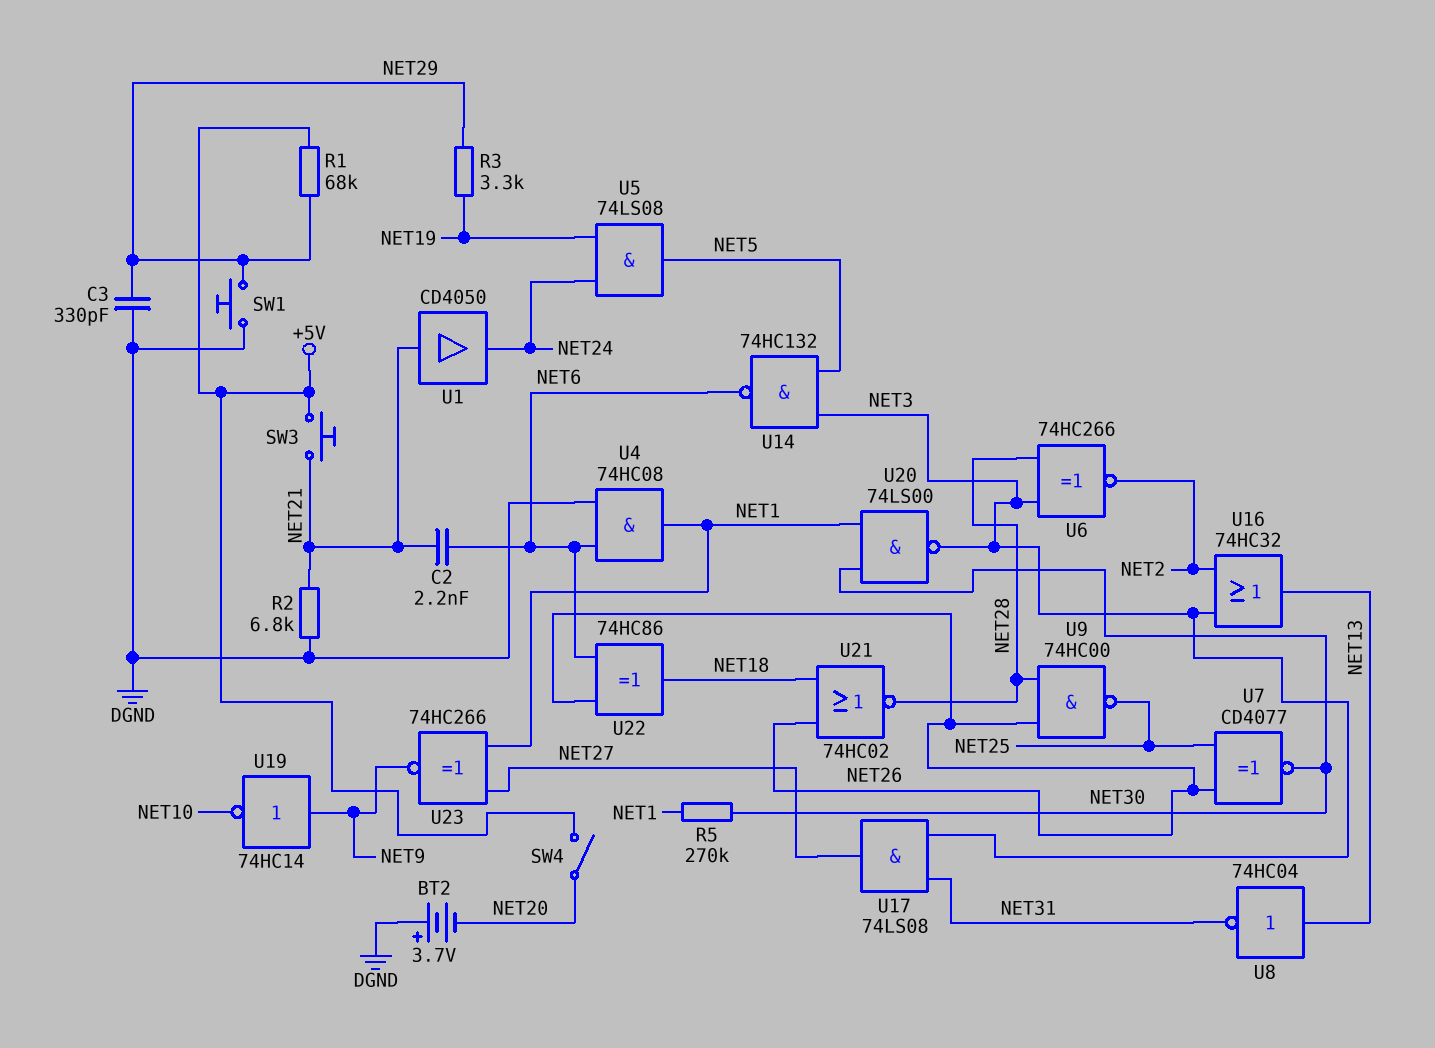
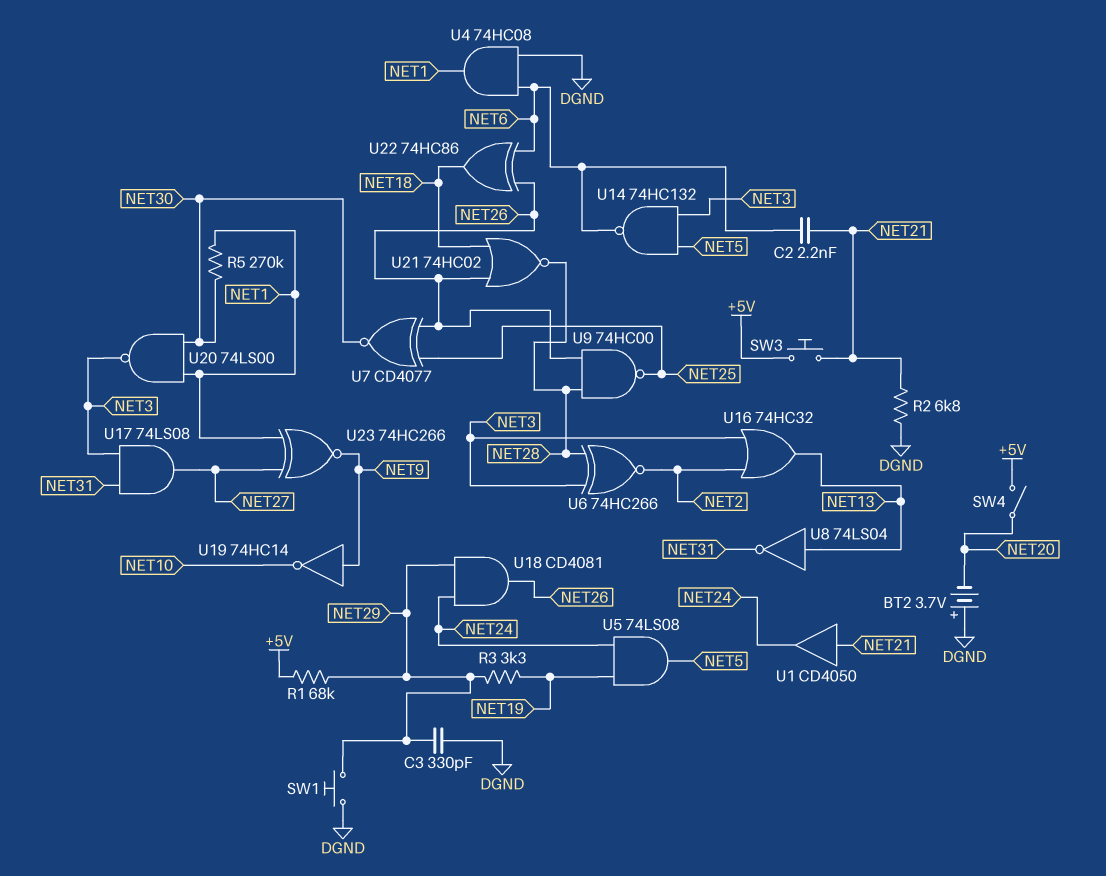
U8: NOT 74HC04 (in NET13, out NET31) -> NOT 74LS04 (in NET13, out NET31)
U18: none -> AND CD4081 (in NET24, in NET29, out NET26)

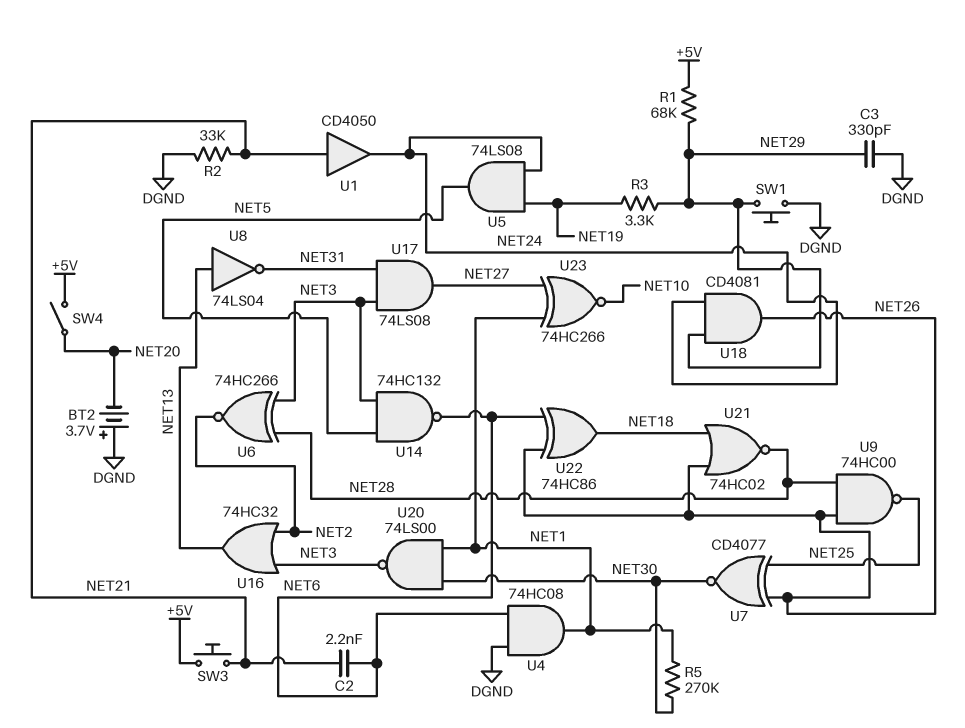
R2: 6.8k (DGND, NET21) -> 33k (DGND, NET21)
U19: NOT 74HC14 (in NET9, out NET10) -> none
U23: XNOR 74HC266 (in NET1, in NET27, out NET9) -> XNOR 74HC266 (in NET1, in NET27, out NET10)

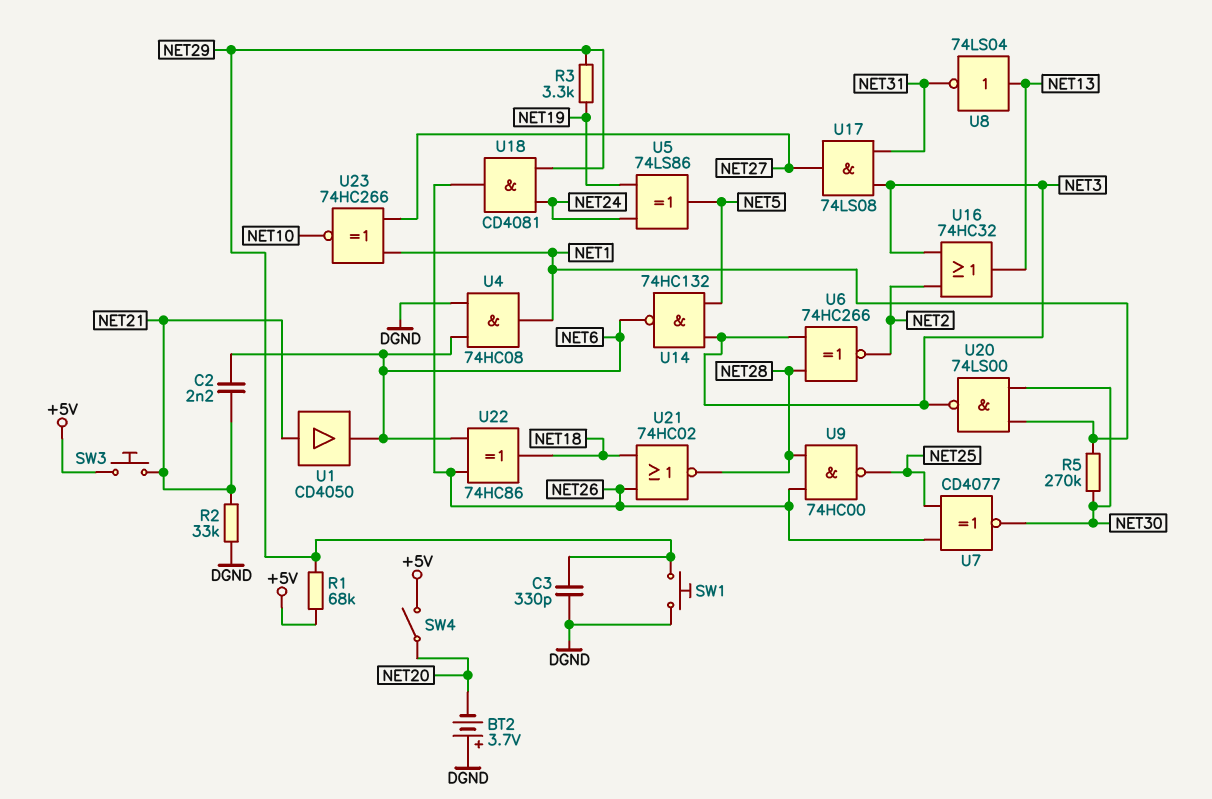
U1: buffer CD4050 (in NET21, out NET24) -> buffer CD4050 (in NET21, out NET6)
U5: AND 74LS08 (in NET19, in NET24, out NET5) -> XOR 74LS86 (in NET19, in NET24, out NET5)

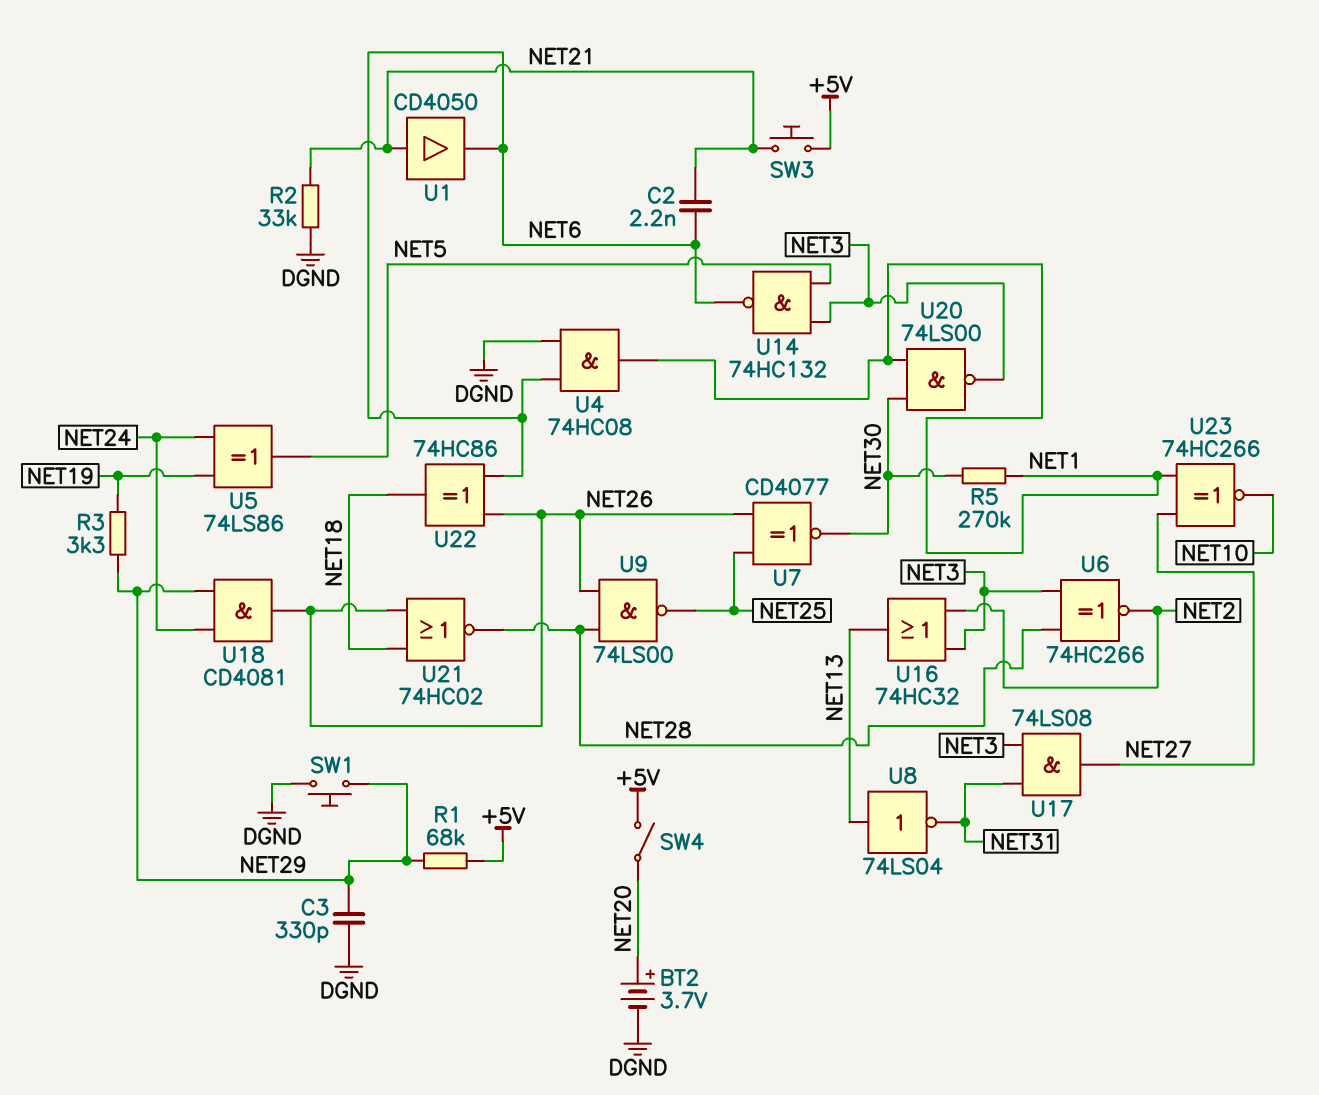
BT2: 3.7V (plus DGND, minus NET20) -> 3.7V (plus NET20, minus DGND)
U9: NAND 74HC00 (in NET26, in NET28, out NET25) -> NAND 74LS00 (in NET26, in NET28, out NET25)

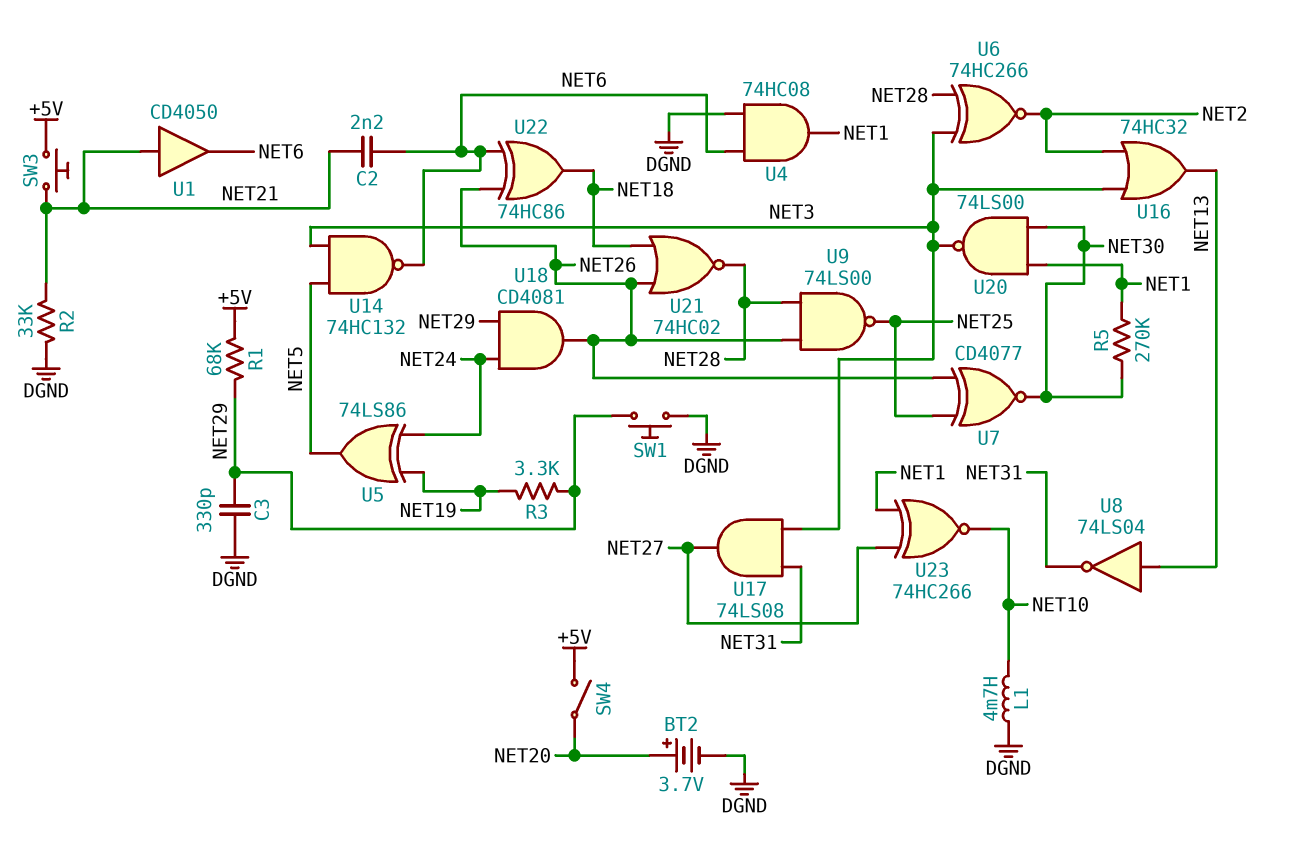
L1: none -> 4.7mH (DGND, NET10)

